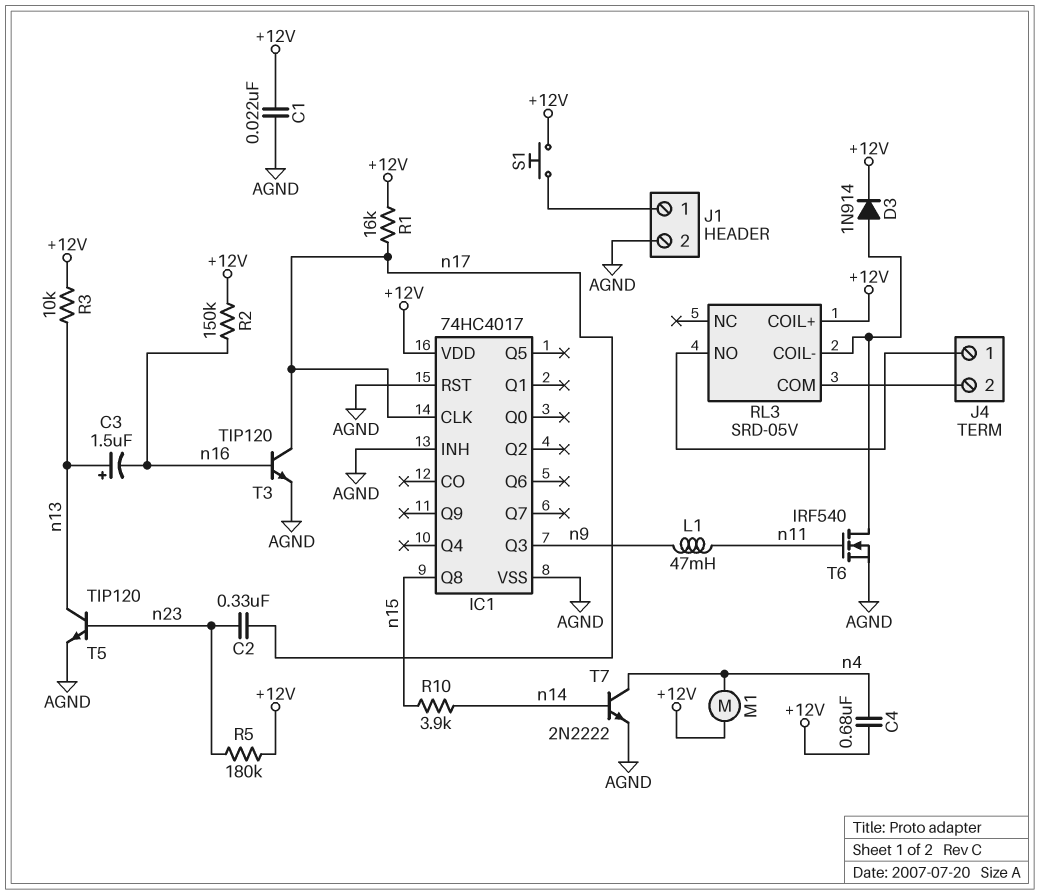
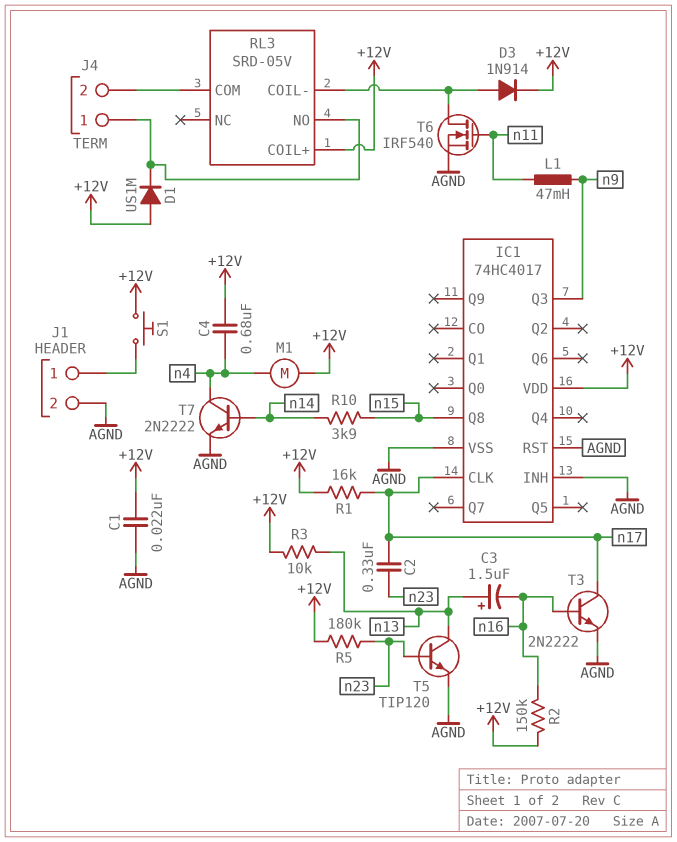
D1: none -> diode US1M (A +12V, K J4/1)
T3: NPN TIP120 (B n16, C n17, E AGND) -> NPN 2N2222 (B n16, C n17, E AGND)

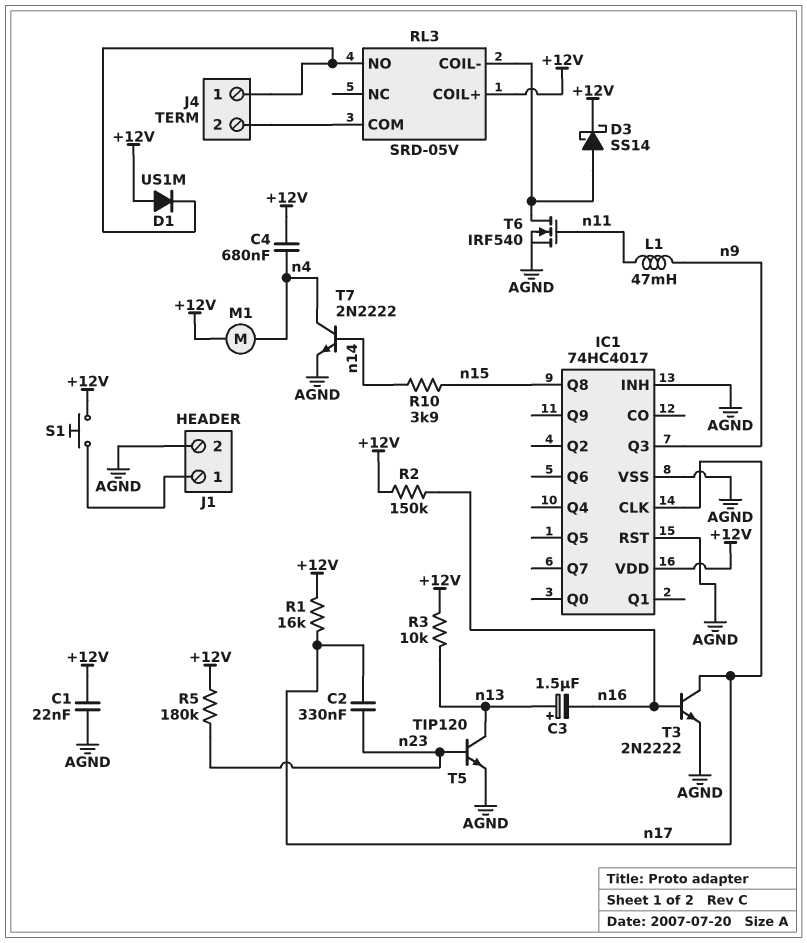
D3: diode 1N914 (A RL3/COIL-, K +12V) -> schottky SS14 (A RL3/COIL-, K +12V)

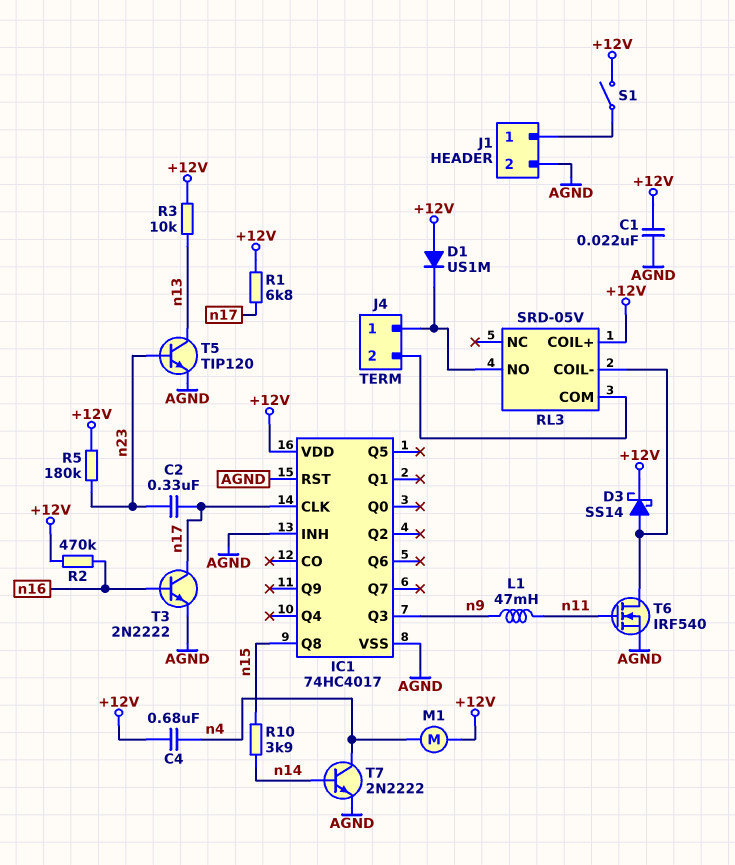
C3: 1.5uF (plus n13, minus n16) -> none
R1: 16k (+12V, n17) -> 6.8k (+12V, n17)
R2: 150k (+12V, n16) -> 470k (+12V, n16)
S1: button (+12V, J1/1) -> switch (+12V, J1/1)

